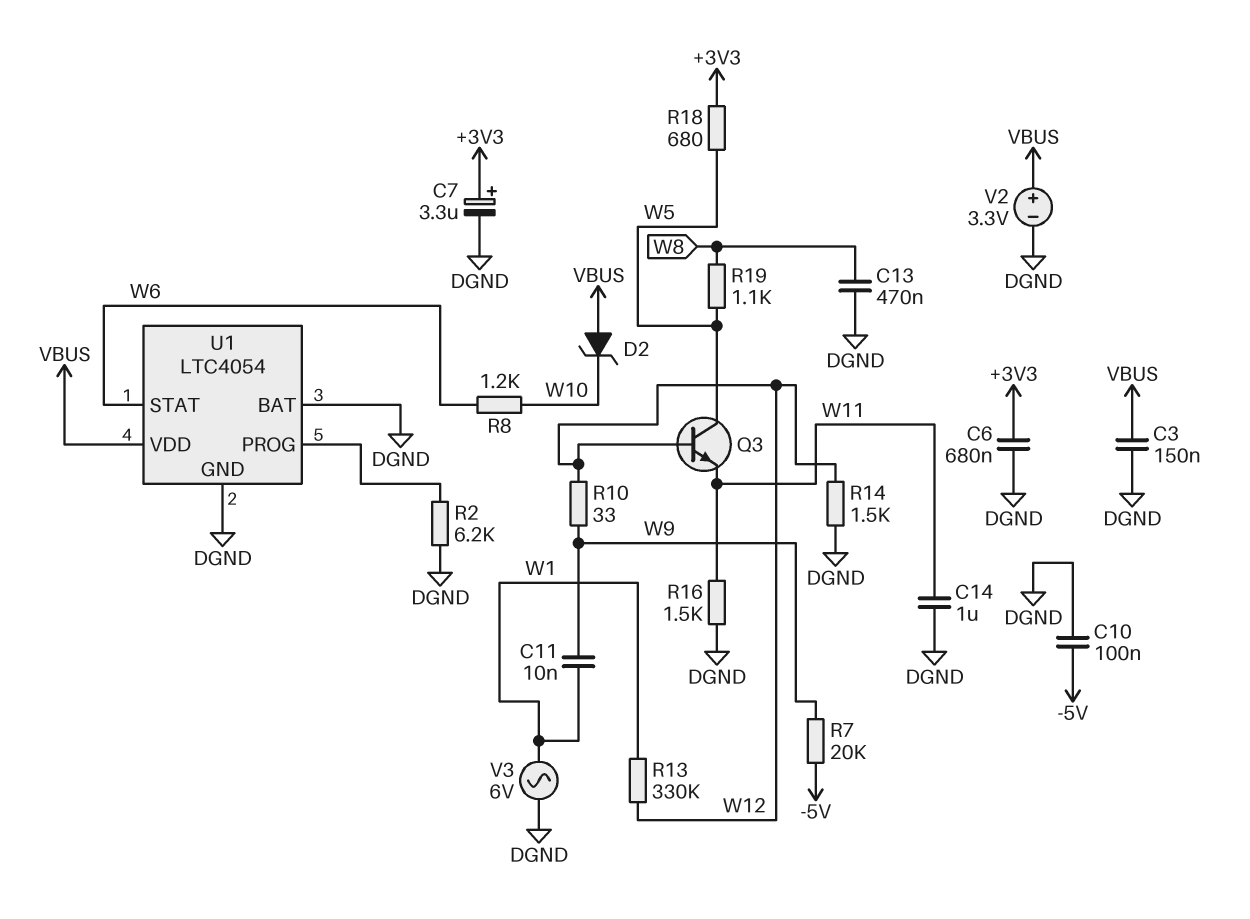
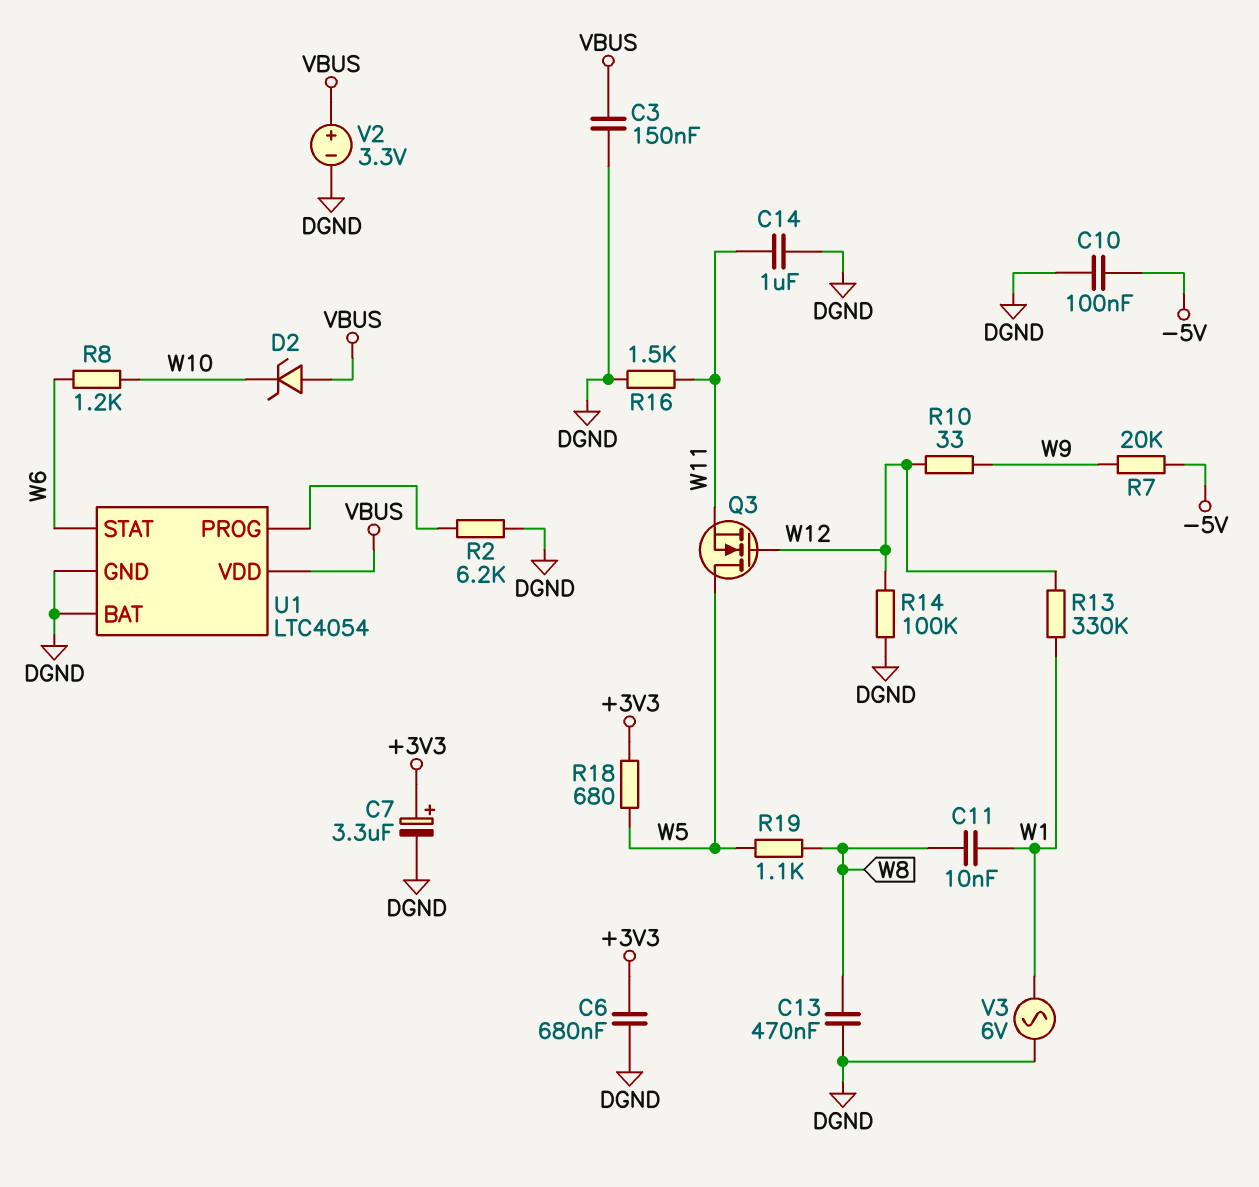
C11: 10nF (W1, W9) -> 10nF (W1, W8)
Q3: NPN (B W12, C W5, E W11) -> NMOS (G W12, D W5, S W11)
R14: 1.5k (DGND, W12) -> 100k (DGND, W12)

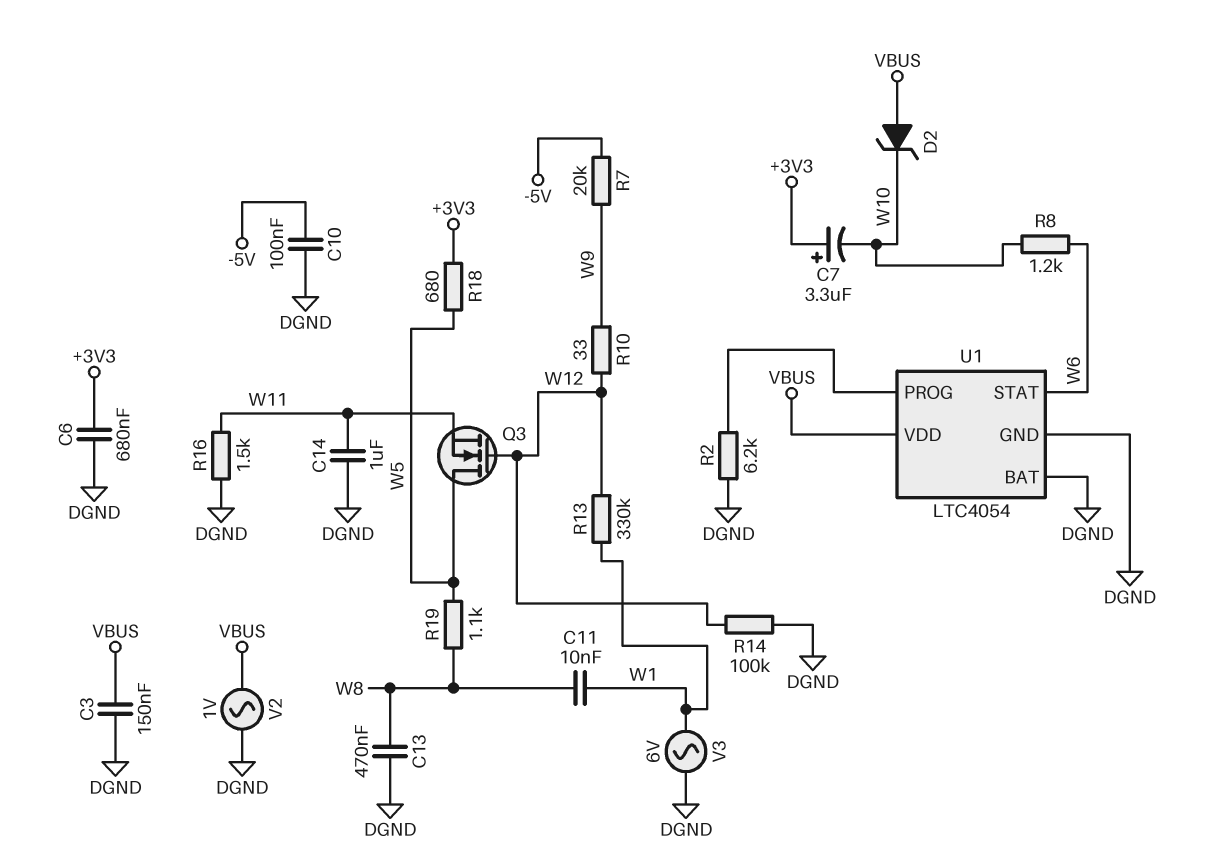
C7: 3.3uF (plus +3V3, minus DGND) -> 3.3uF (plus +3V3, minus W10)
V2: 3.3V (plus VBUS, minus DGND) -> AC 1V (DGND, VBUS)

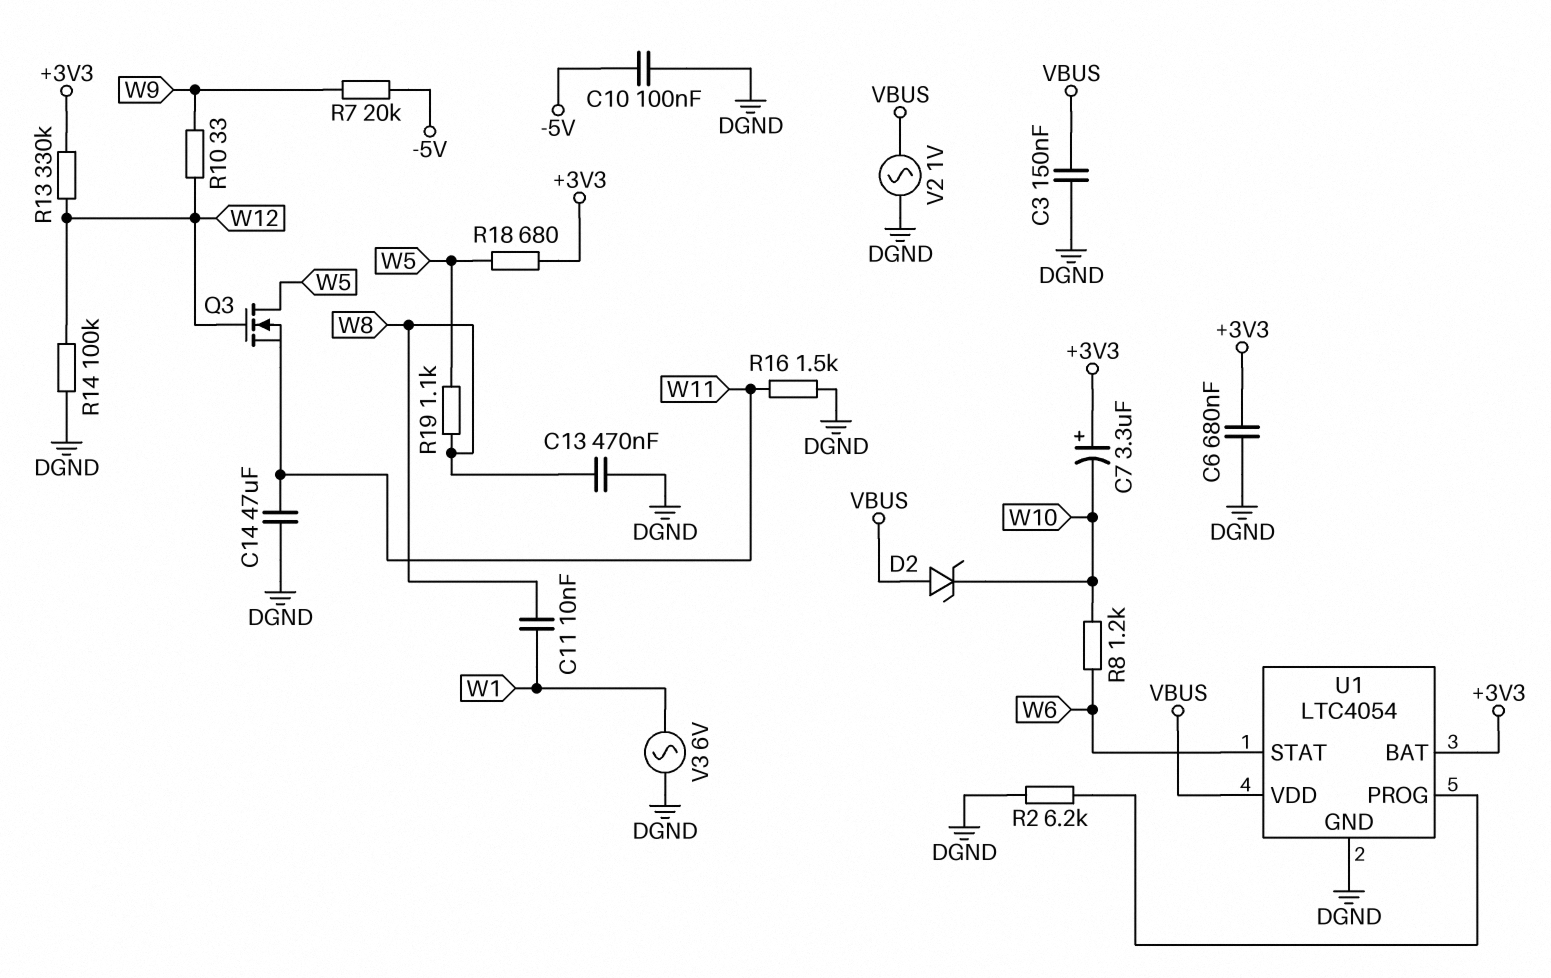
C14: 1uF (DGND, W11) -> 47uF (DGND, W11)
R13: 330k (W1, W12) -> 330k (+3V3, W12)
U1 pin BAT: DGND -> +3V3

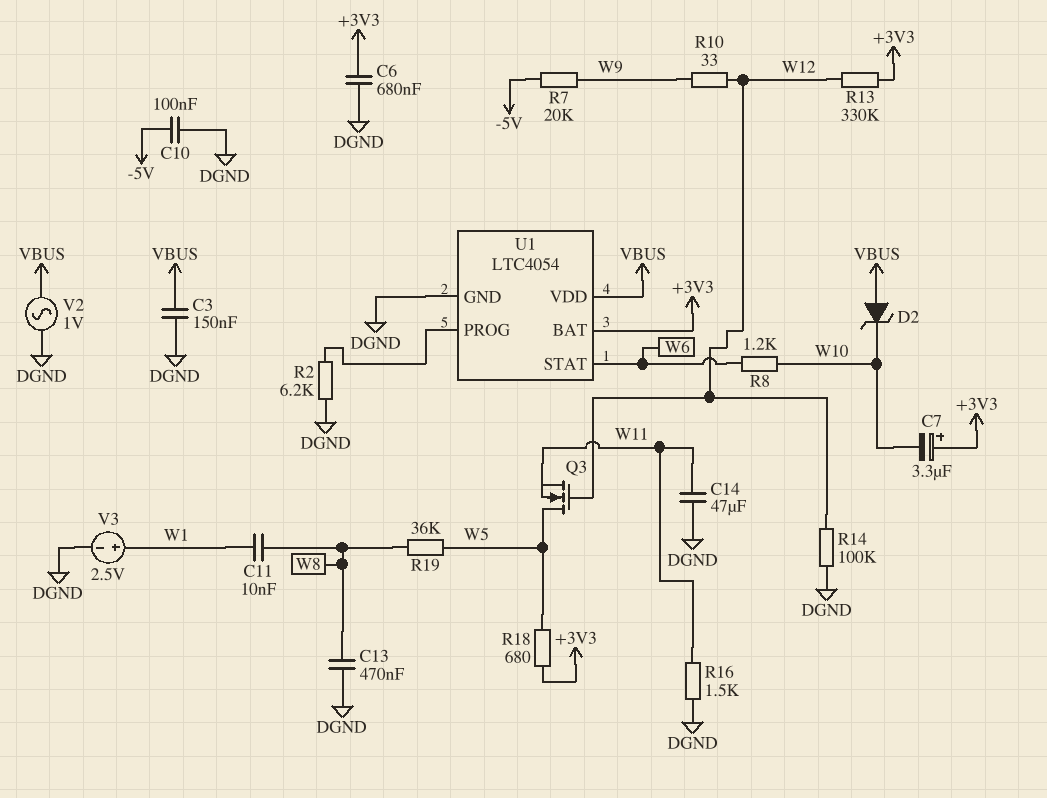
R19: 1.1k (W5, W8) -> 36k (W5, W8)
V3: AC 6V (DGND, W1) -> 2.5V (plus W1, minus DGND)

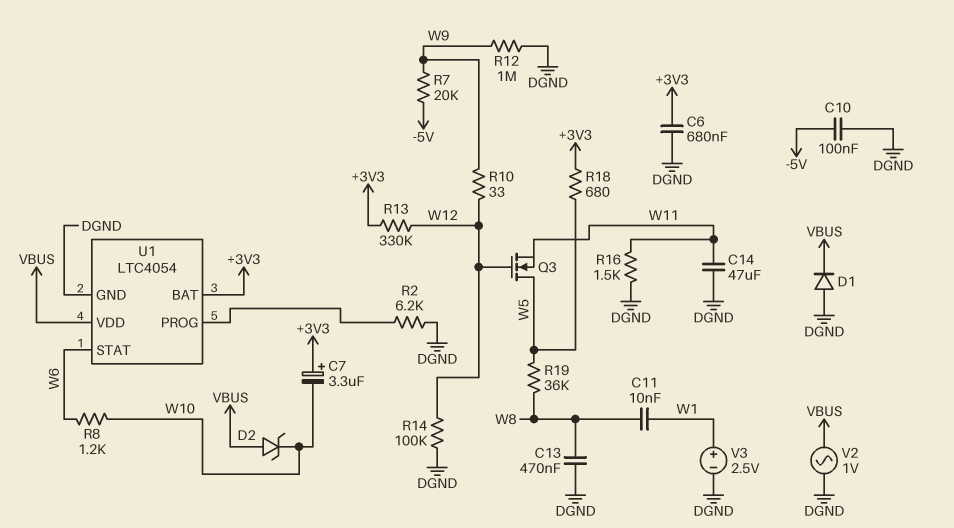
C3: 150nF (DGND, VBUS) -> none
D1: none -> diode (A DGND, K VBUS)
R12: none -> 1M (DGND, W9)

